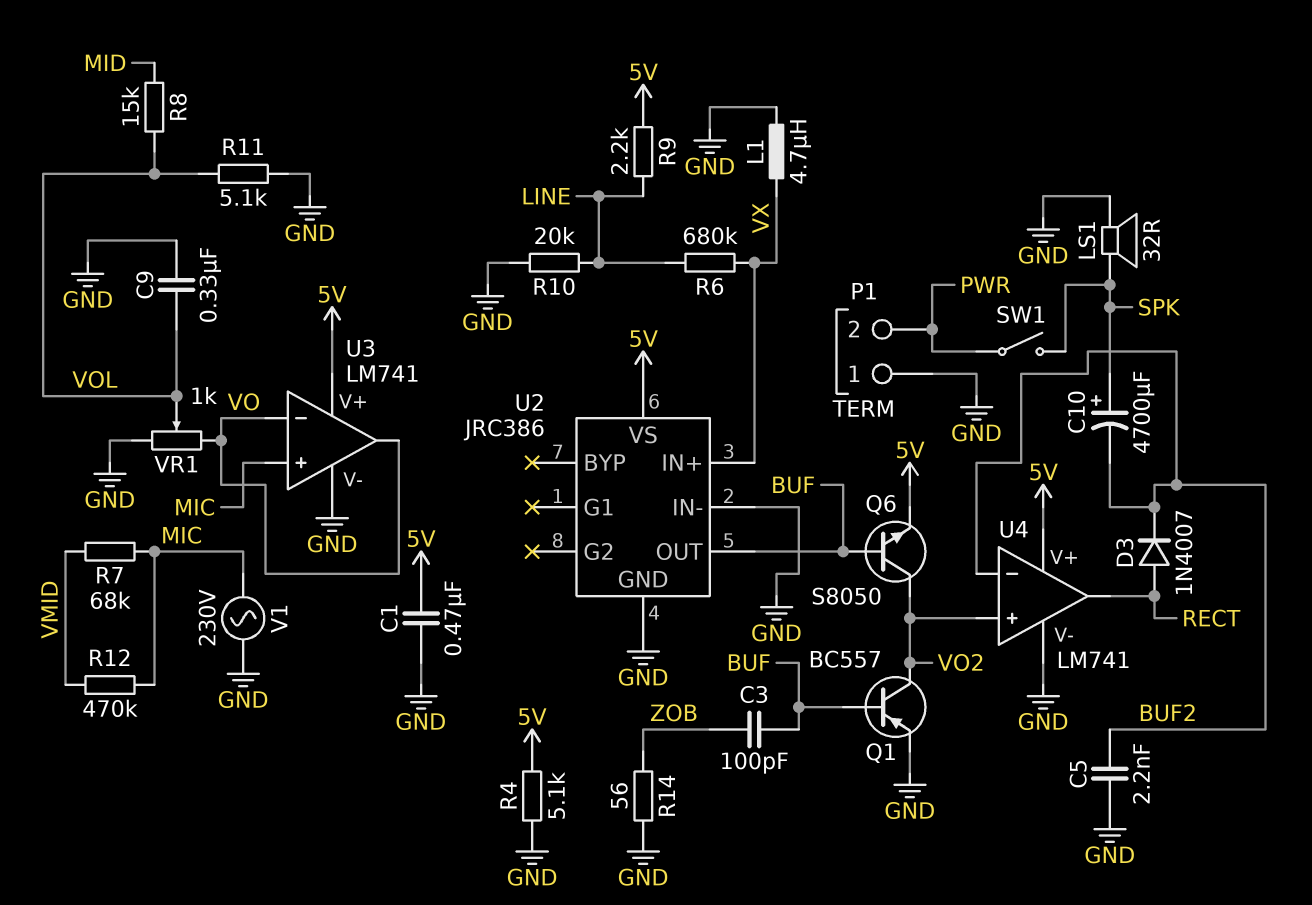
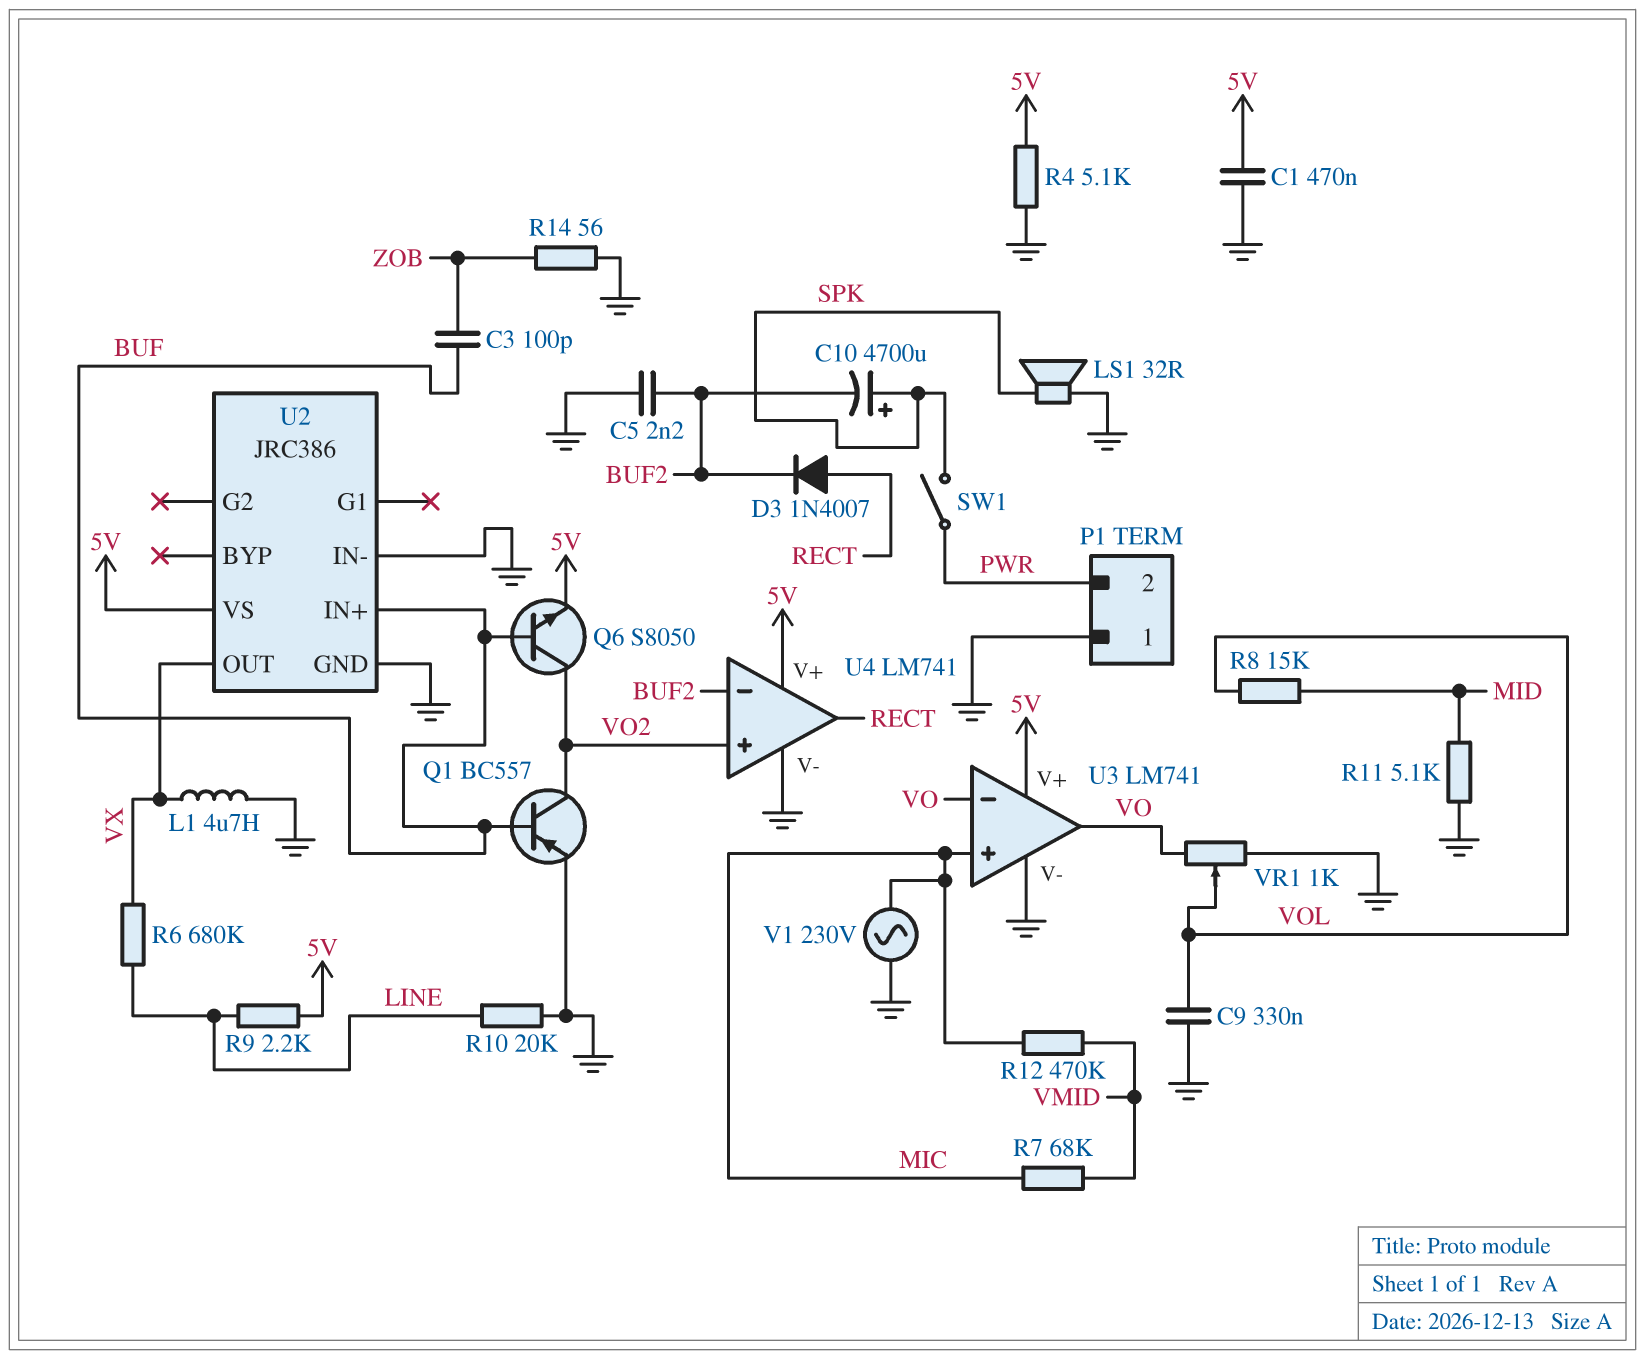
R11: 5.1k (GND, VOL) -> 5.1k (GND, MID)
U2 pin IN+: VX -> BUF
U2 pin OUT: BUF -> VX

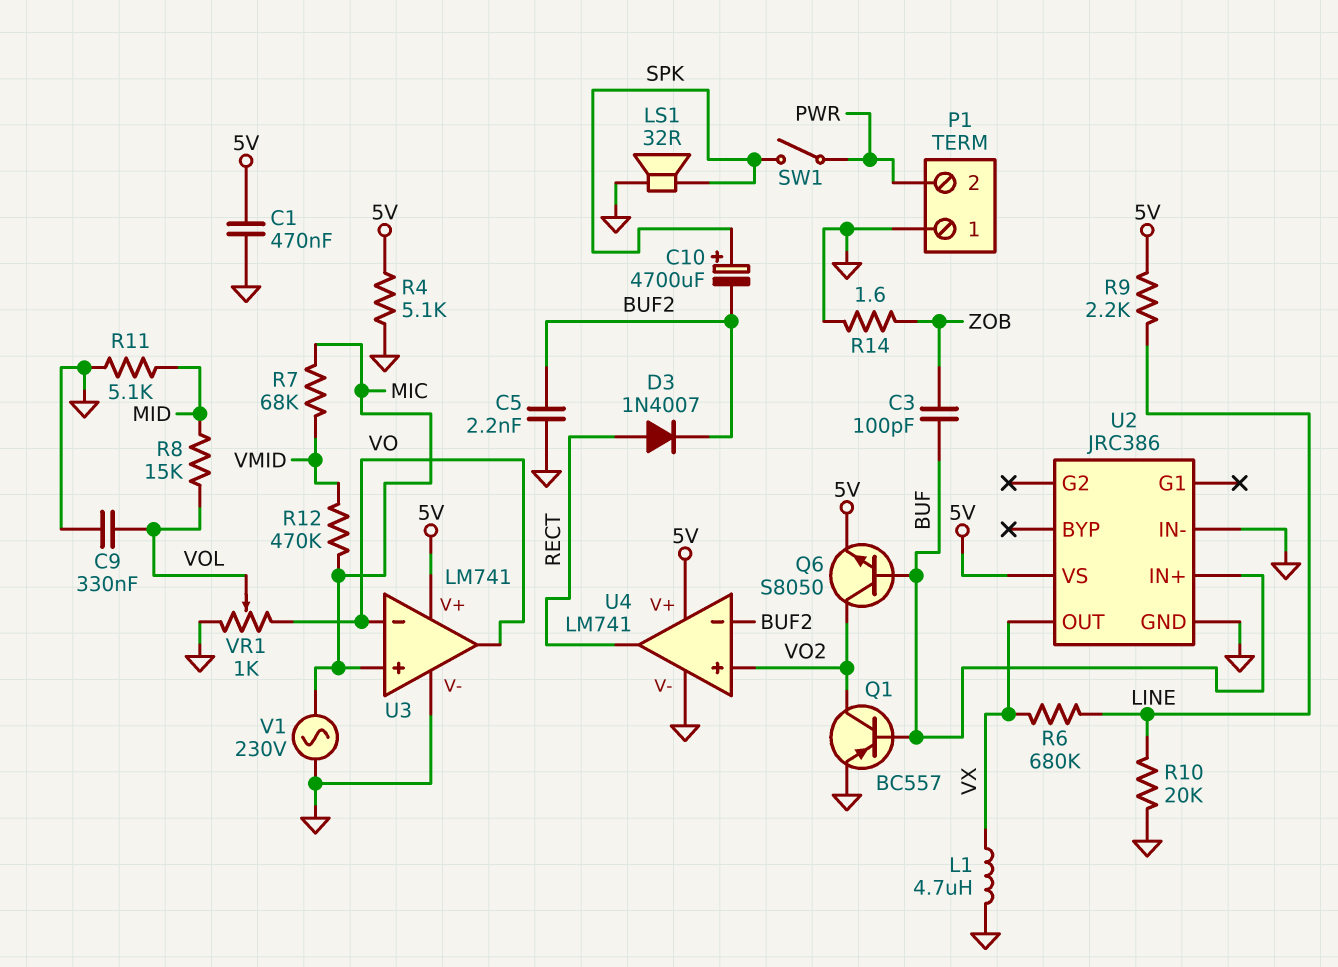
R14: 56 (GND, ZOB) -> 1.6 (GND, ZOB)

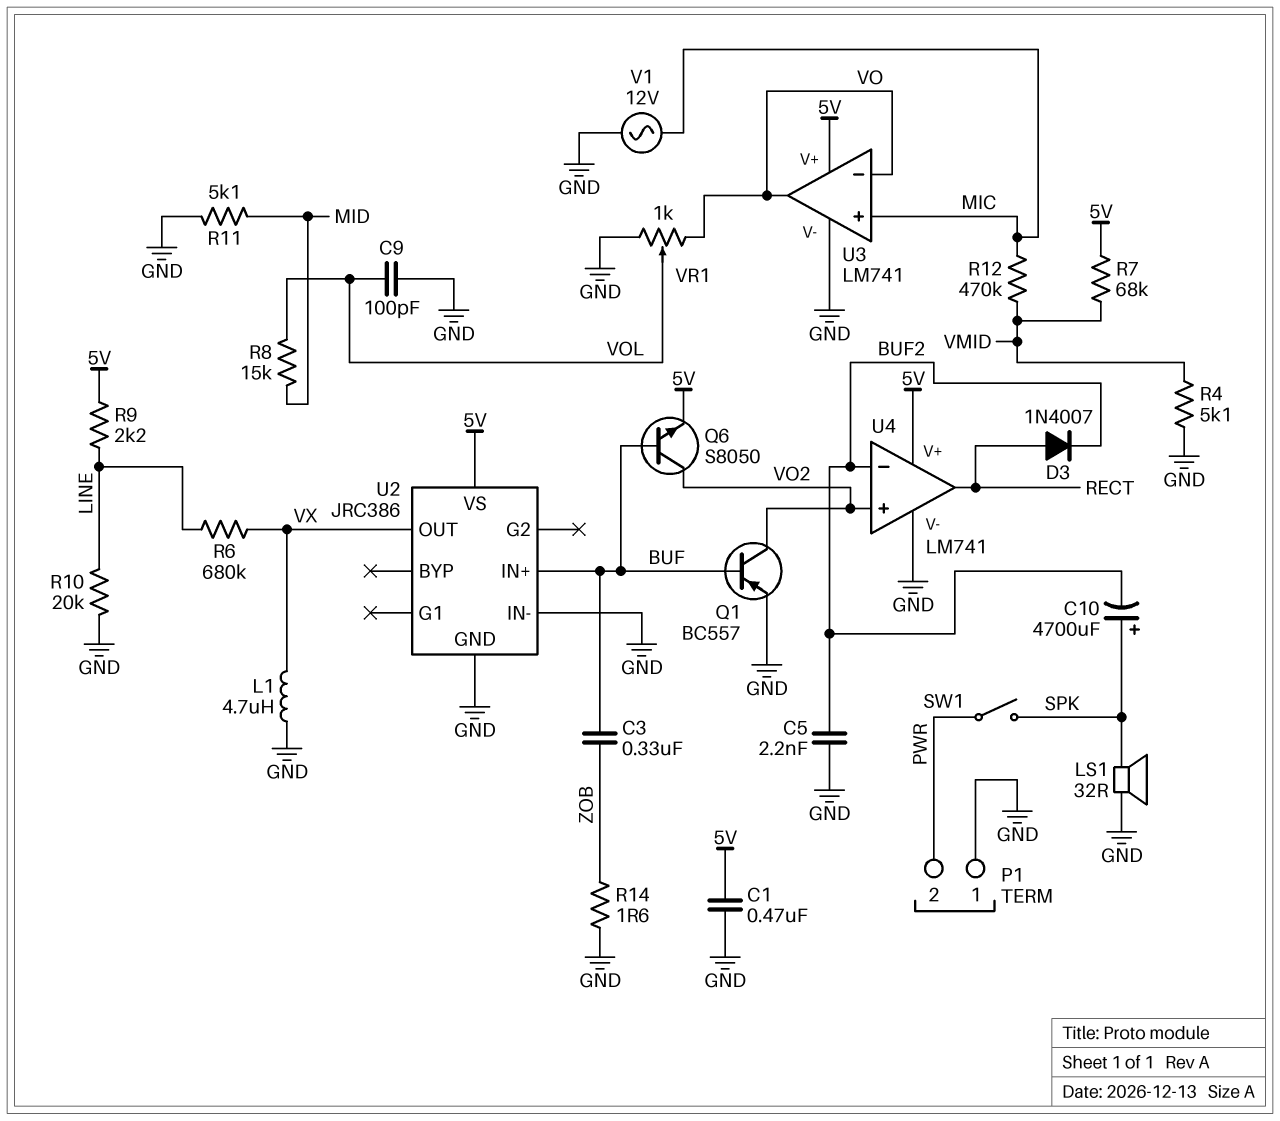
C3: 100pF (BUF, ZOB) -> 330nF (BUF, ZOB)
C9: 330nF (GND, VOL) -> 100pF (GND, VOL)
R4: 5.1k (5V, GND) -> 5.1k (GND, VMID)
R7: 68k (MIC, VMID) -> 68k (5V, VMID)
V1: AC 230V (GND, MIC) -> AC 12V (GND, MIC)

